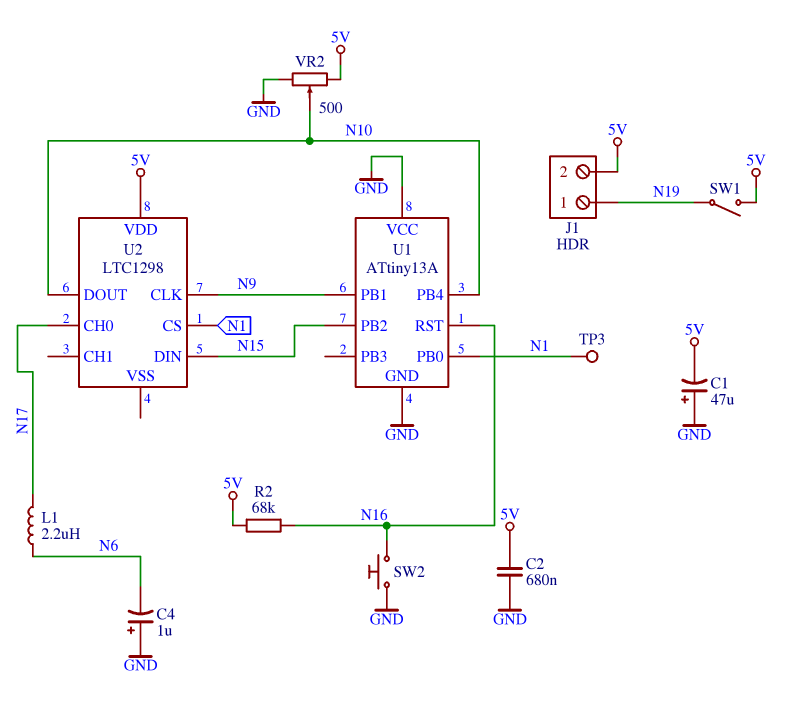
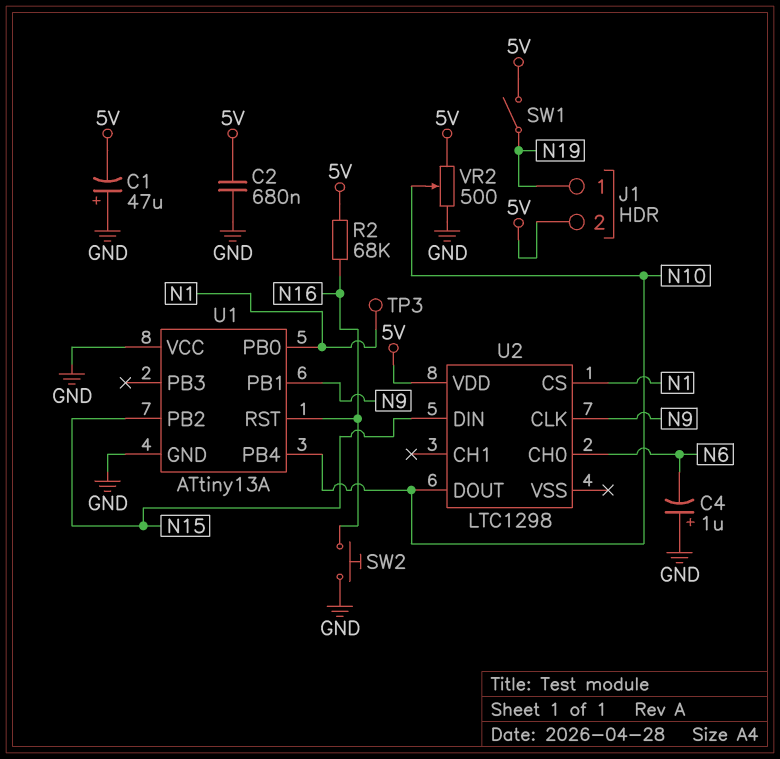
L1: 2.2uH (N6, N17) -> none
U2 pin CH0: N17 -> N6

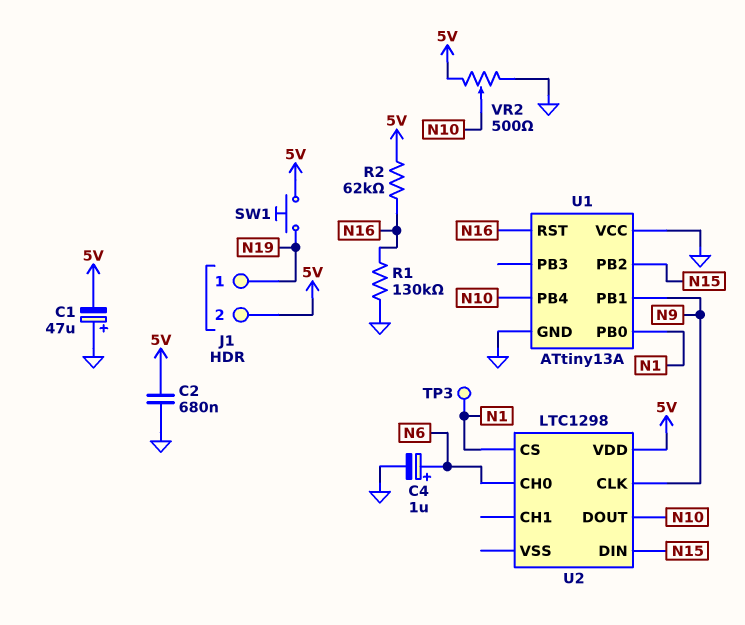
C4: 1uF (plus GND, minus N6) -> 1uF (plus N6, minus GND)
R1: none -> 130k (GND, N16)
R2: 68k (5V, N16) -> 62k (5V, N16)
SW1: switch (5V, N19) -> button (5V, N19)
SW2: button (GND, N16) -> none

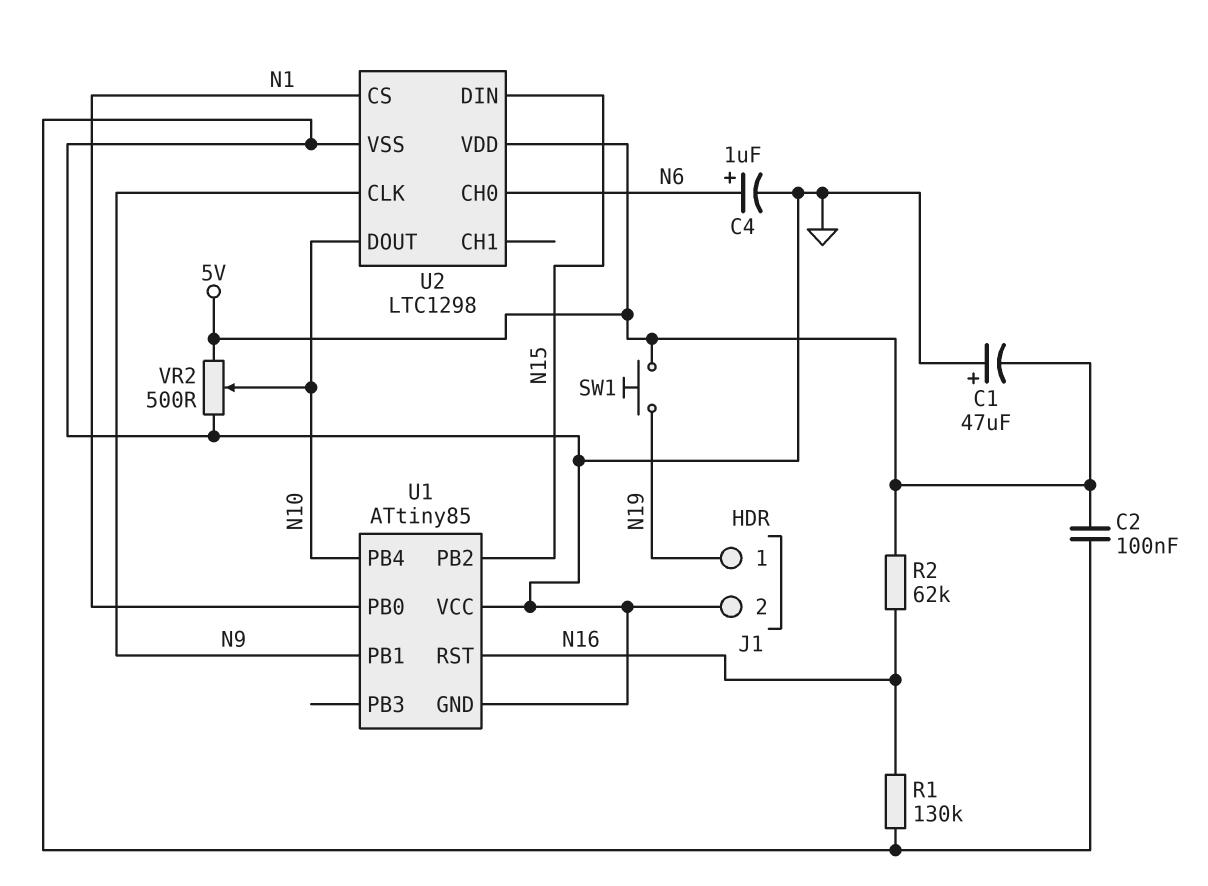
C2: 680nF (5V, GND) -> 100nF (5V, GND)
J1 pin 2: 5V -> GND
TP3: test point (N1) -> none
U1: ATtiny13A -> ATtiny85
U2 pin VSS: none -> GND

